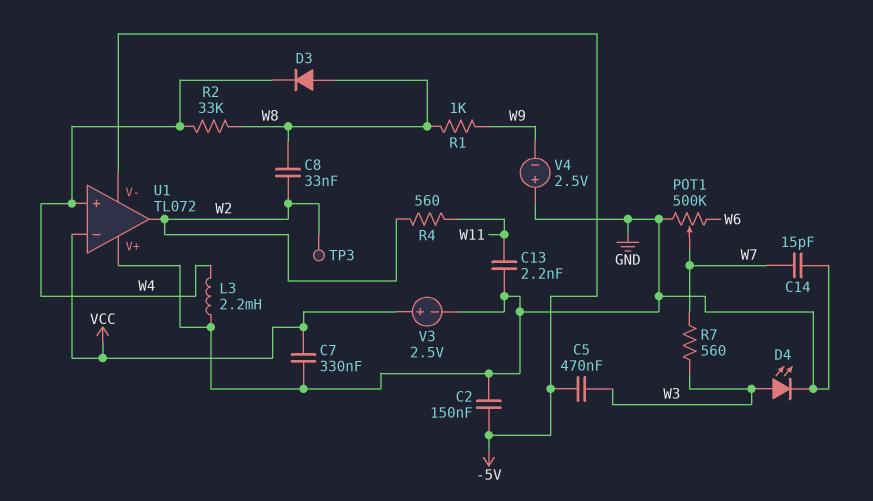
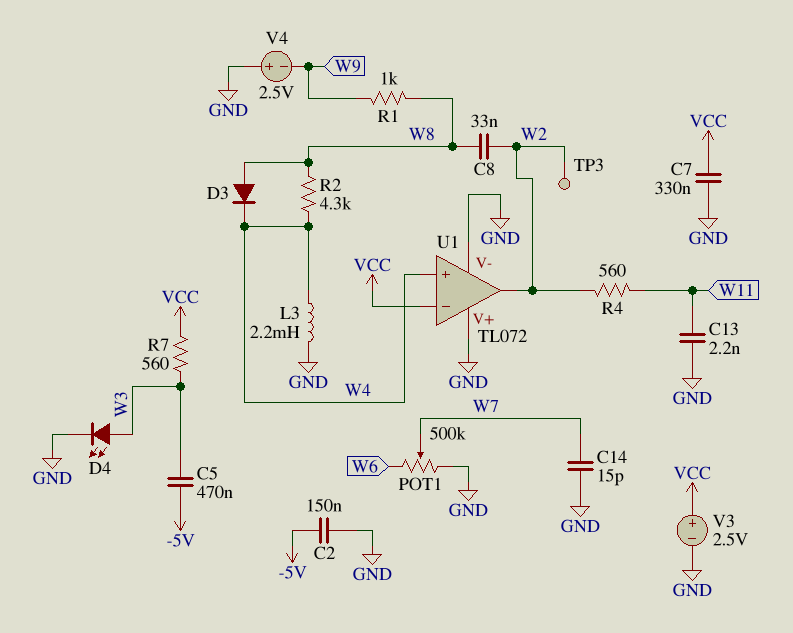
R2: 33k (W4, W8) -> 4.3k (W4, W8)
R7: 560 (W3, W7) -> 560 (VCC, W3)
U1 pin V-: -5V -> GND

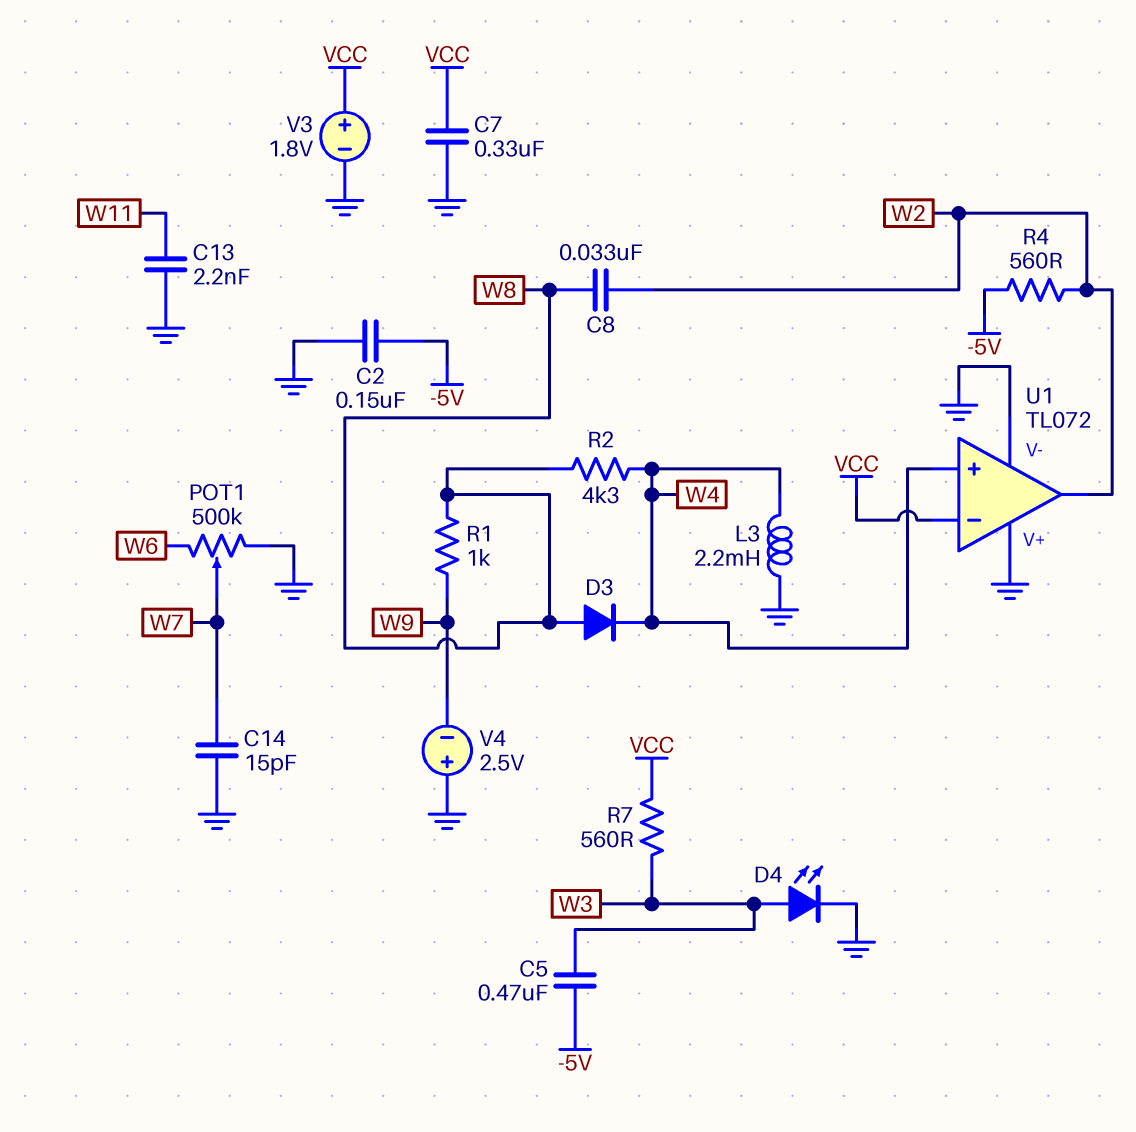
R4: 560 (W2, W11) -> 560 (-5V, W2)
TP3: test point (W2) -> none
V3: 2.5V (plus VCC, minus GND) -> 1.8V (plus VCC, minus GND)

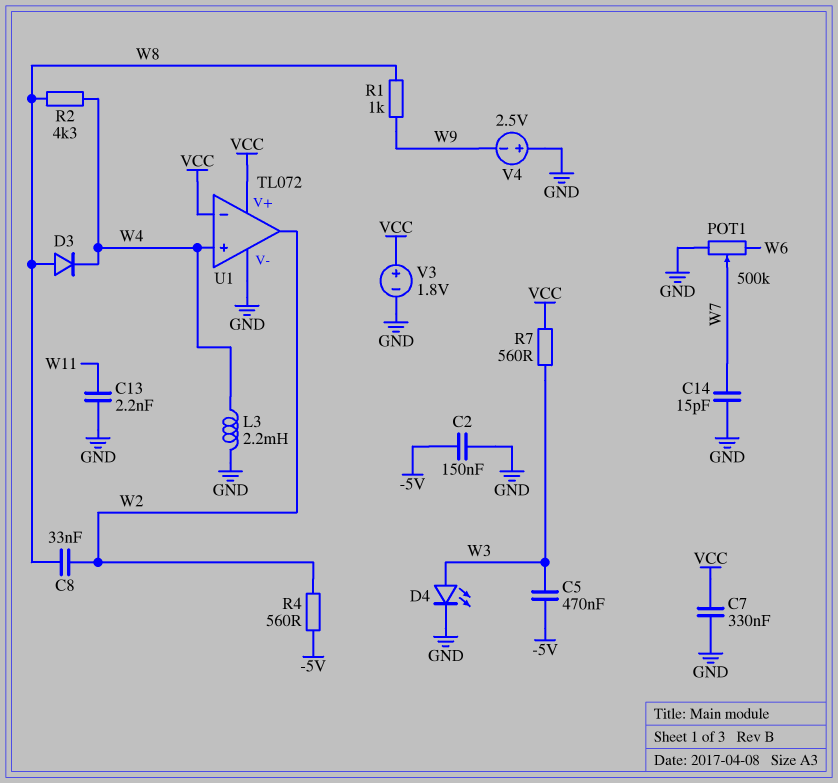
U1 pin V+: GND -> VCC

